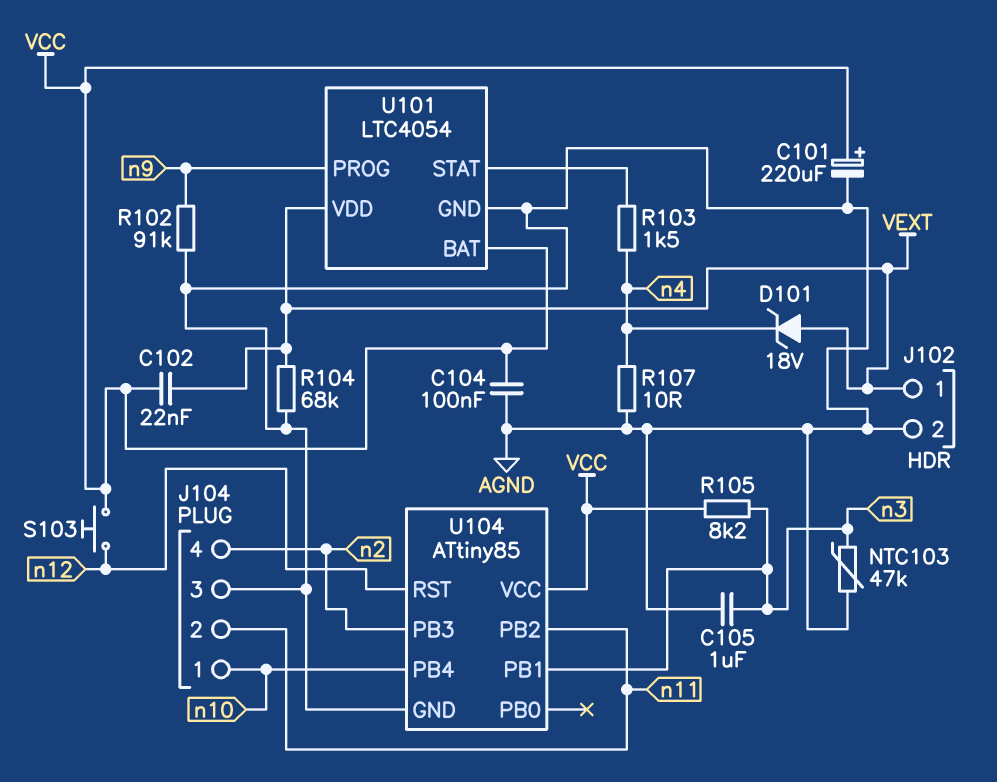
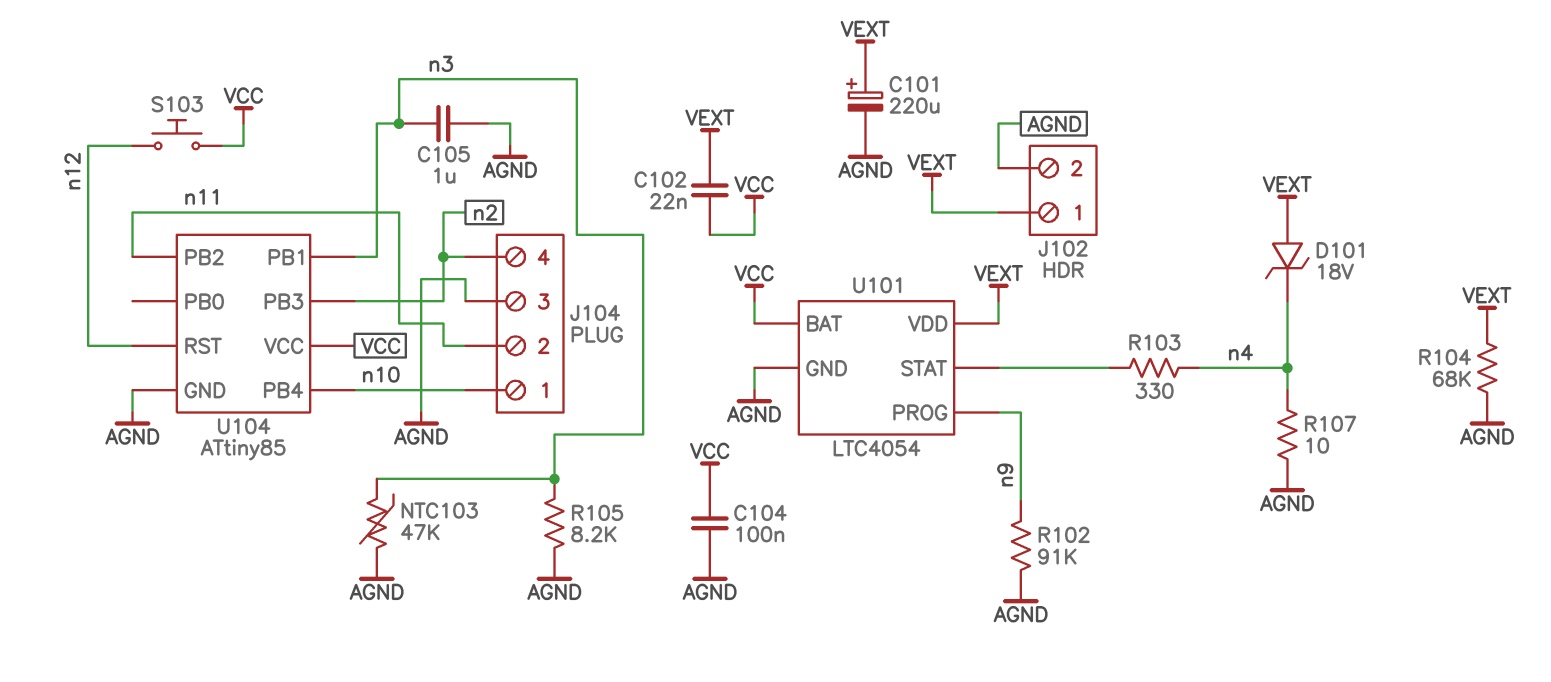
C101: 220uF (plus VCC, minus AGND) -> 220uF (plus VEXT, minus AGND)
R103: 1.5k (U101/STAT, n4) -> 330 (U101/STAT, n4)
R105: 8.2k (VCC, n3) -> 8.2k (AGND, n3)

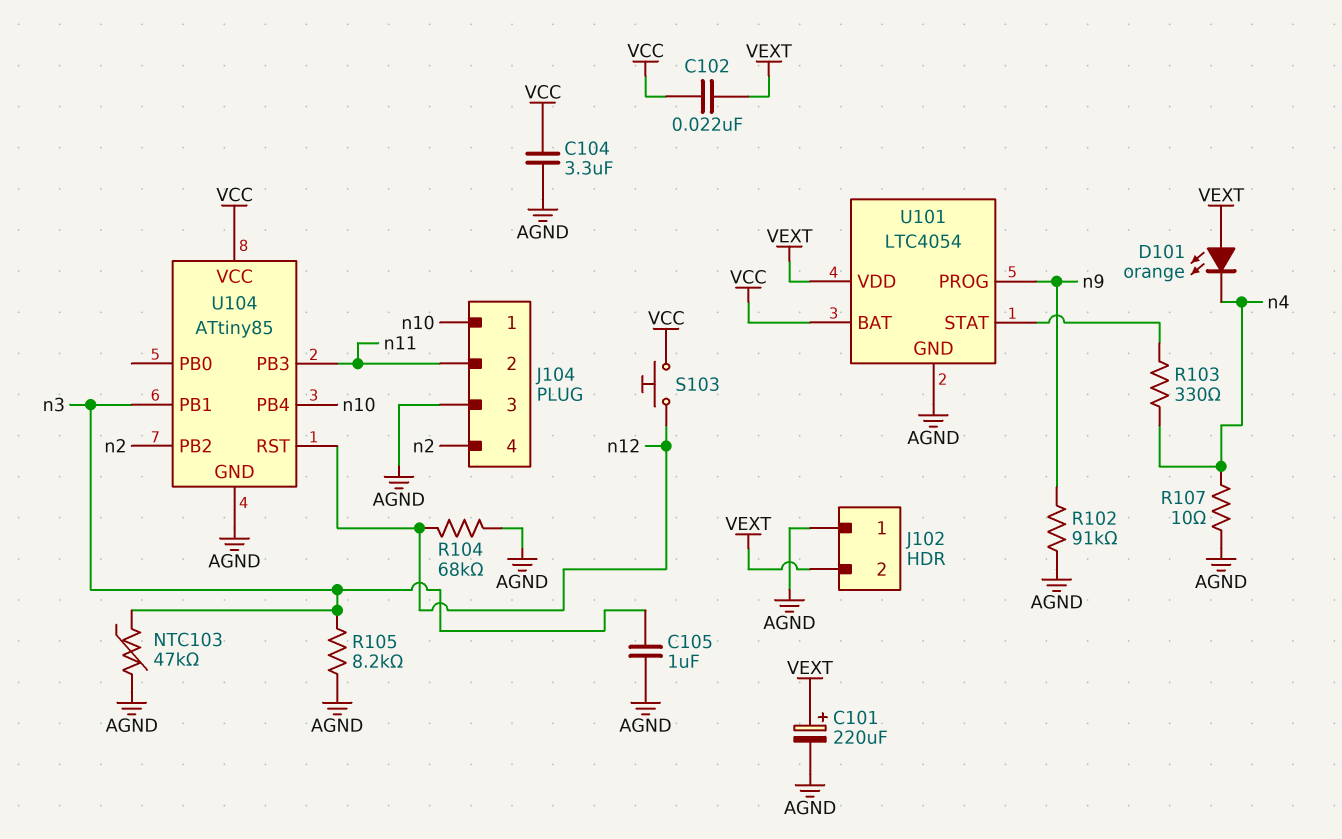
C104: 100nF (AGND, VCC) -> 3.3uF (AGND, VCC)
D101: zener 18V (A VEXT, K n4) -> LED orange (A VEXT, K n4)
J102 pin 1: VEXT -> AGND
J102 pin 2: AGND -> VEXT
R104: 68k (AGND, VEXT) -> 68k (AGND, n12)
U104 pin PB2: n11 -> n2
U104 pin PB3: n2 -> n11

